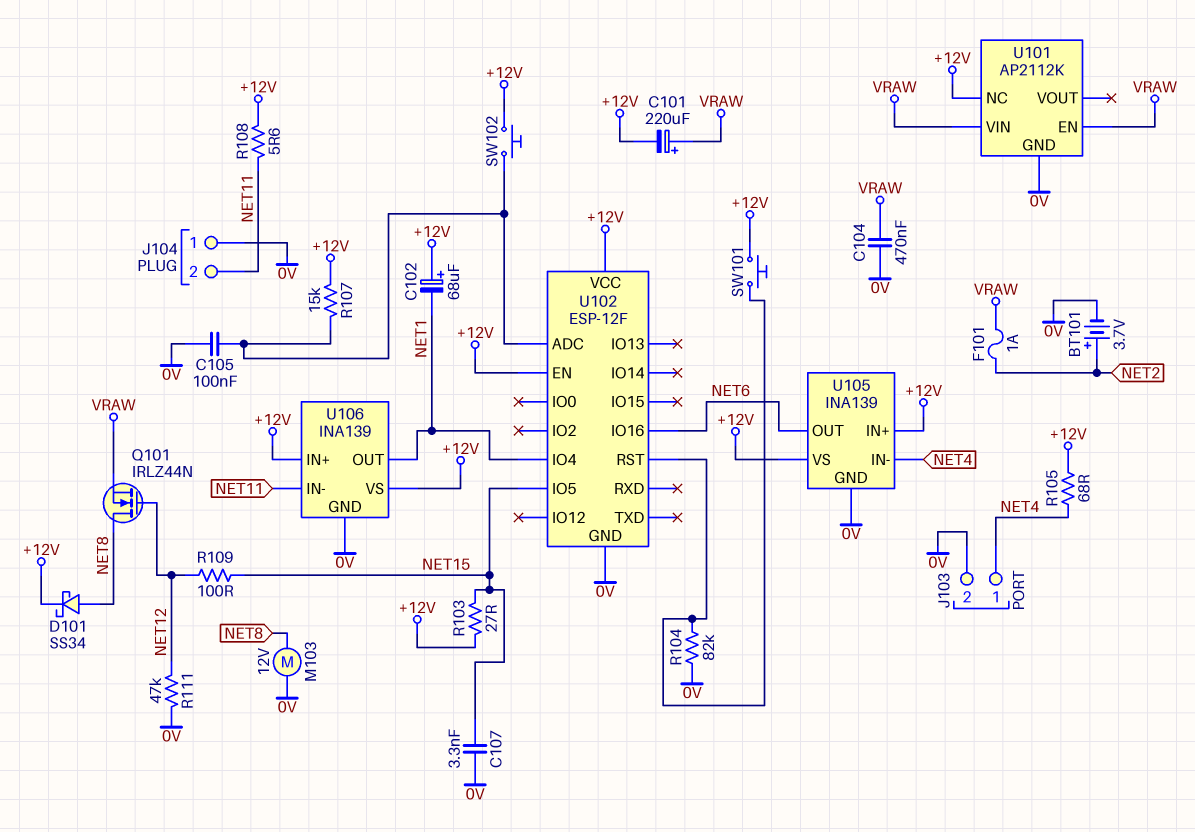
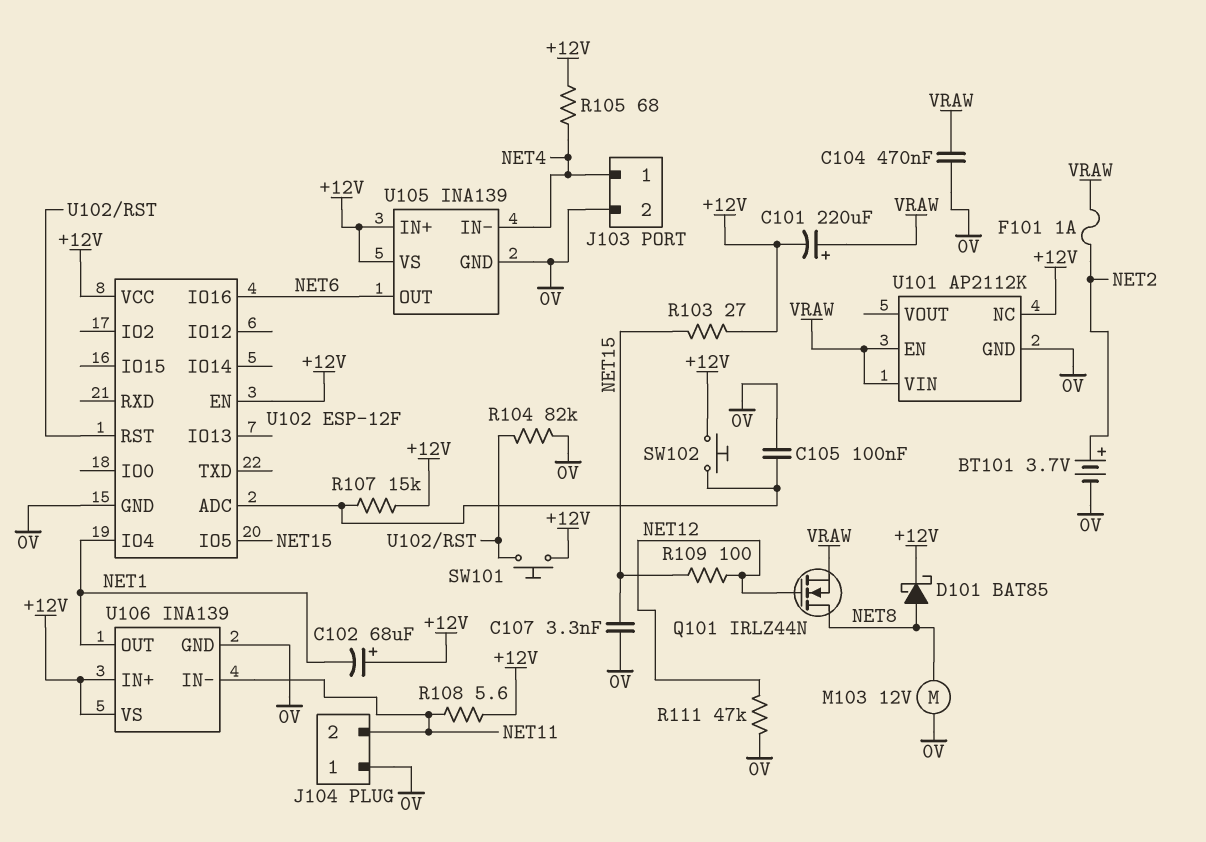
D101: schottky SS34 (A NET8, K +12V) -> schottky BAT85 (A NET8, K +12V)

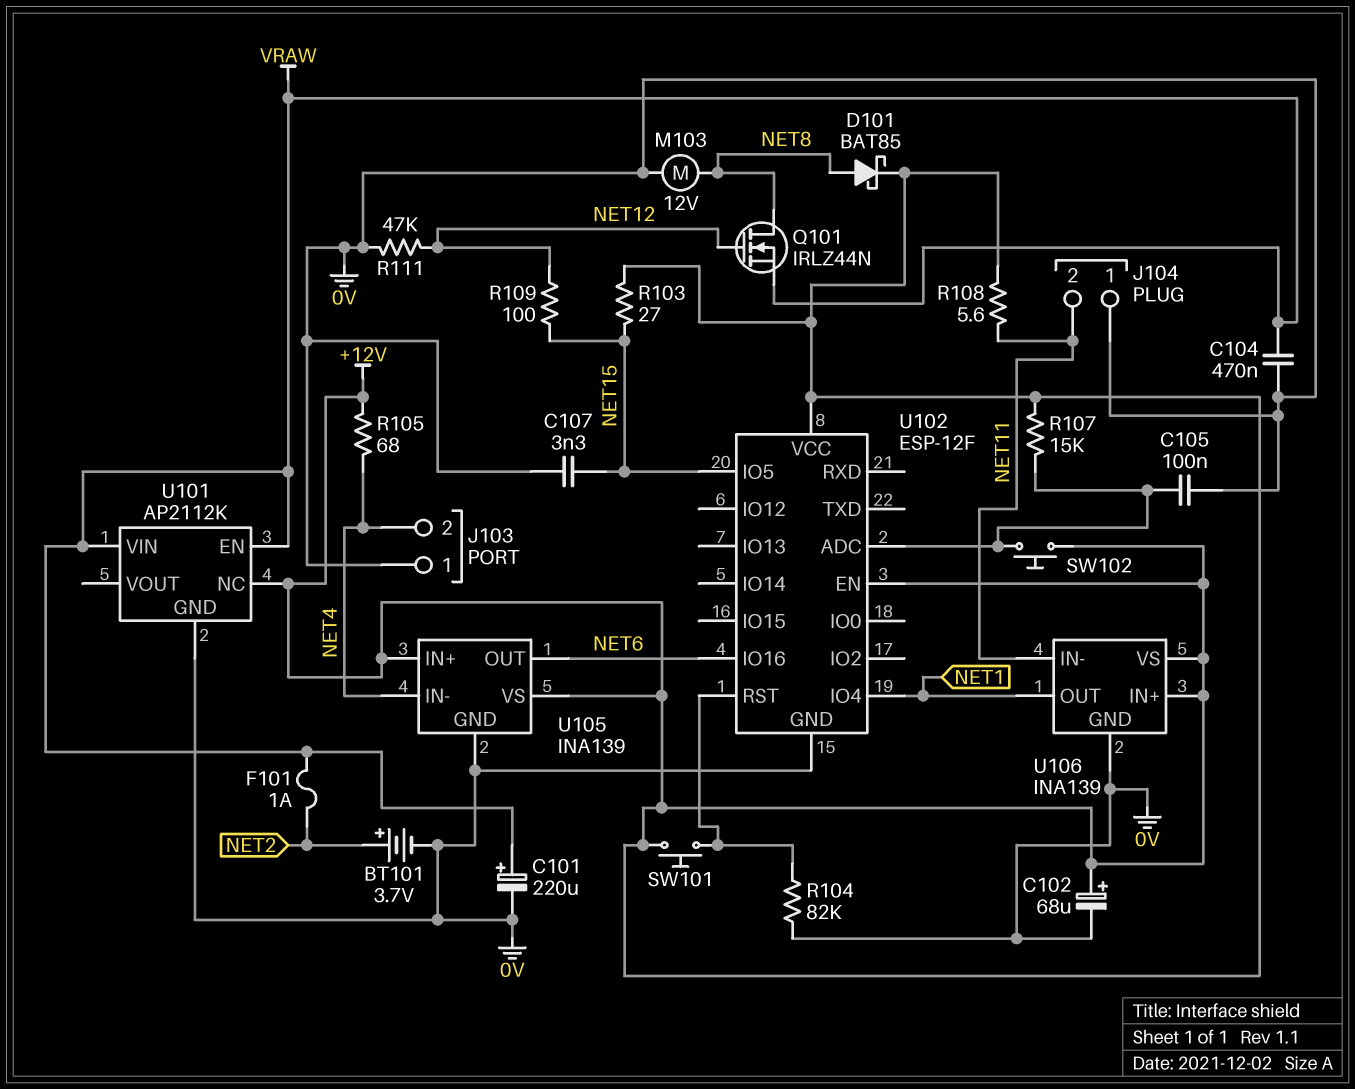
C101: 220uF (plus VRAW, minus +12V) -> 220uF (plus VRAW, minus 0V)
C102: 68uF (plus +12V, minus NET1) -> 68uF (plus +12V, minus 0V)
J103 pin 1: NET4 -> 0V
J103 pin 2: 0V -> NET4

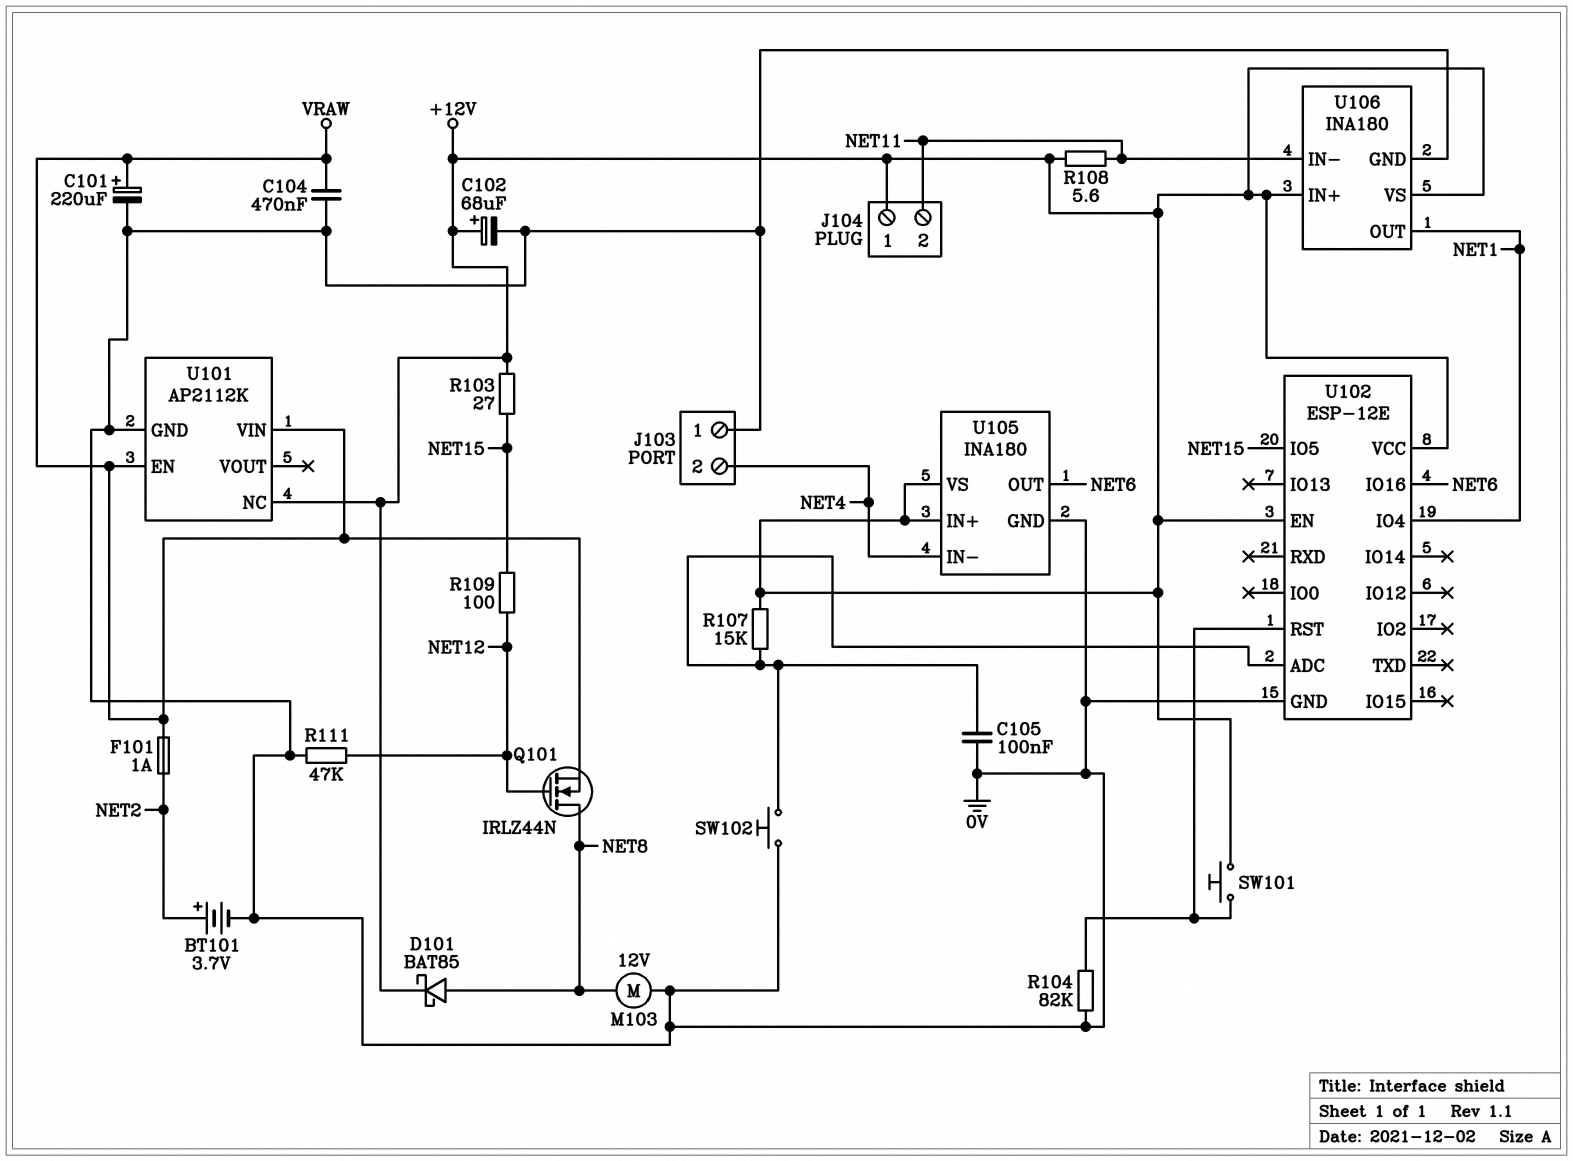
C107: 3.3nF (0V, NET15) -> none
J104 pin 1: 0V -> +12V
R105: 68 (+12V, NET4) -> none
SW102: button (+12V, U102/ADC) -> button (0V, U102/ADC)
U102: ESP-12F -> ESP-12E
U105: INA139 -> INA180
U106: INA139 -> INA180

